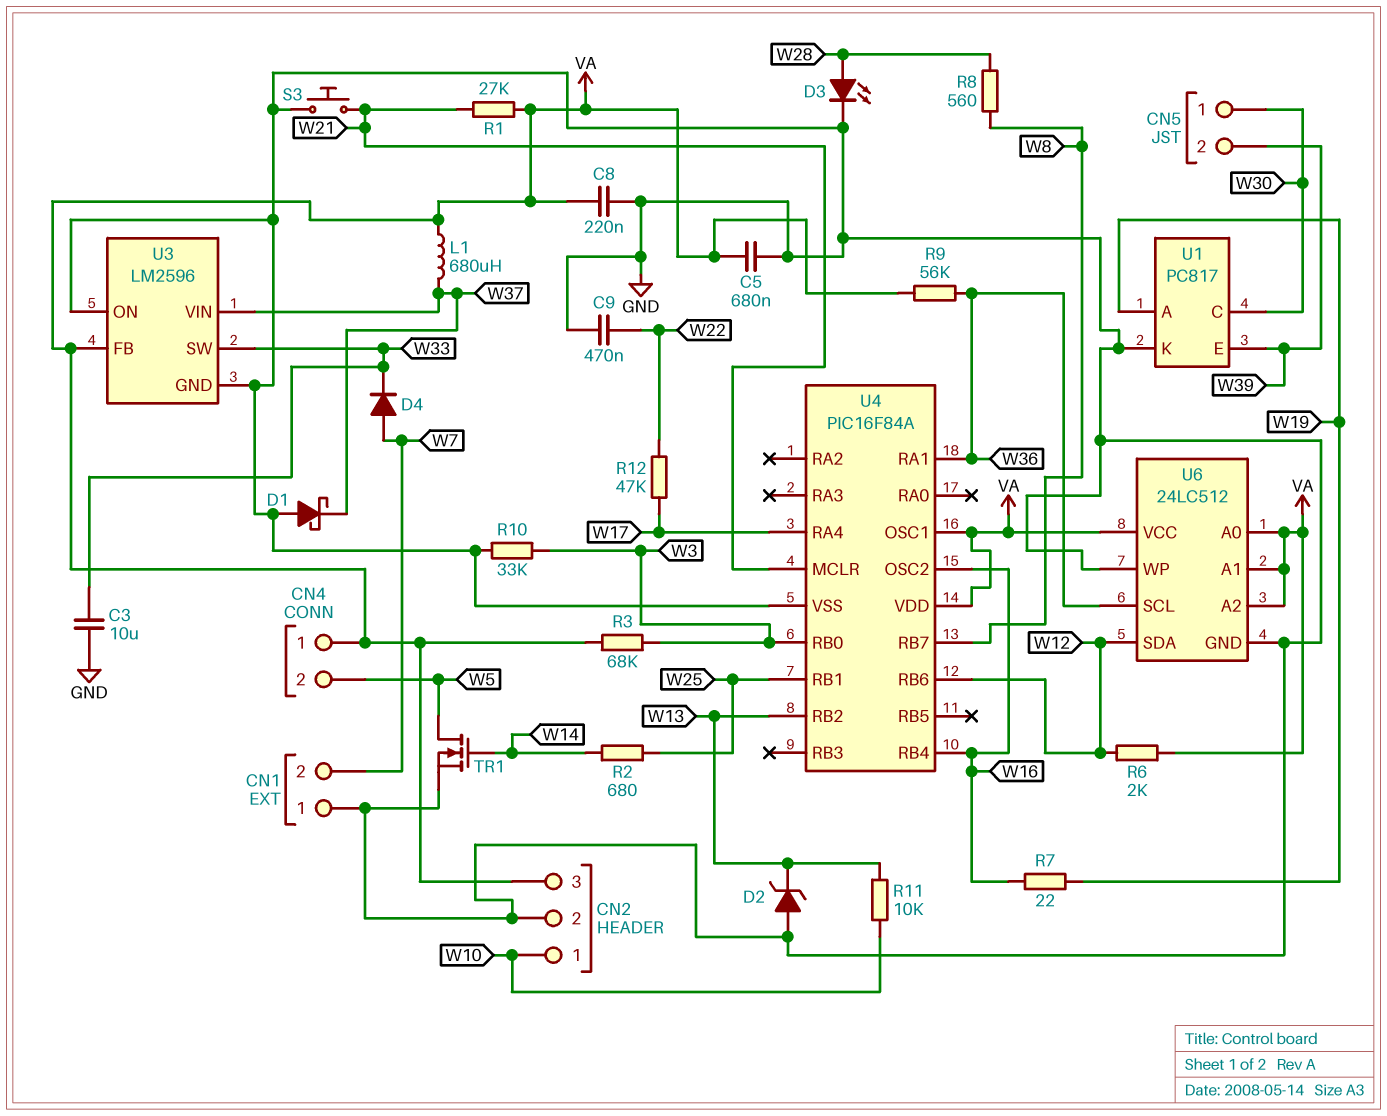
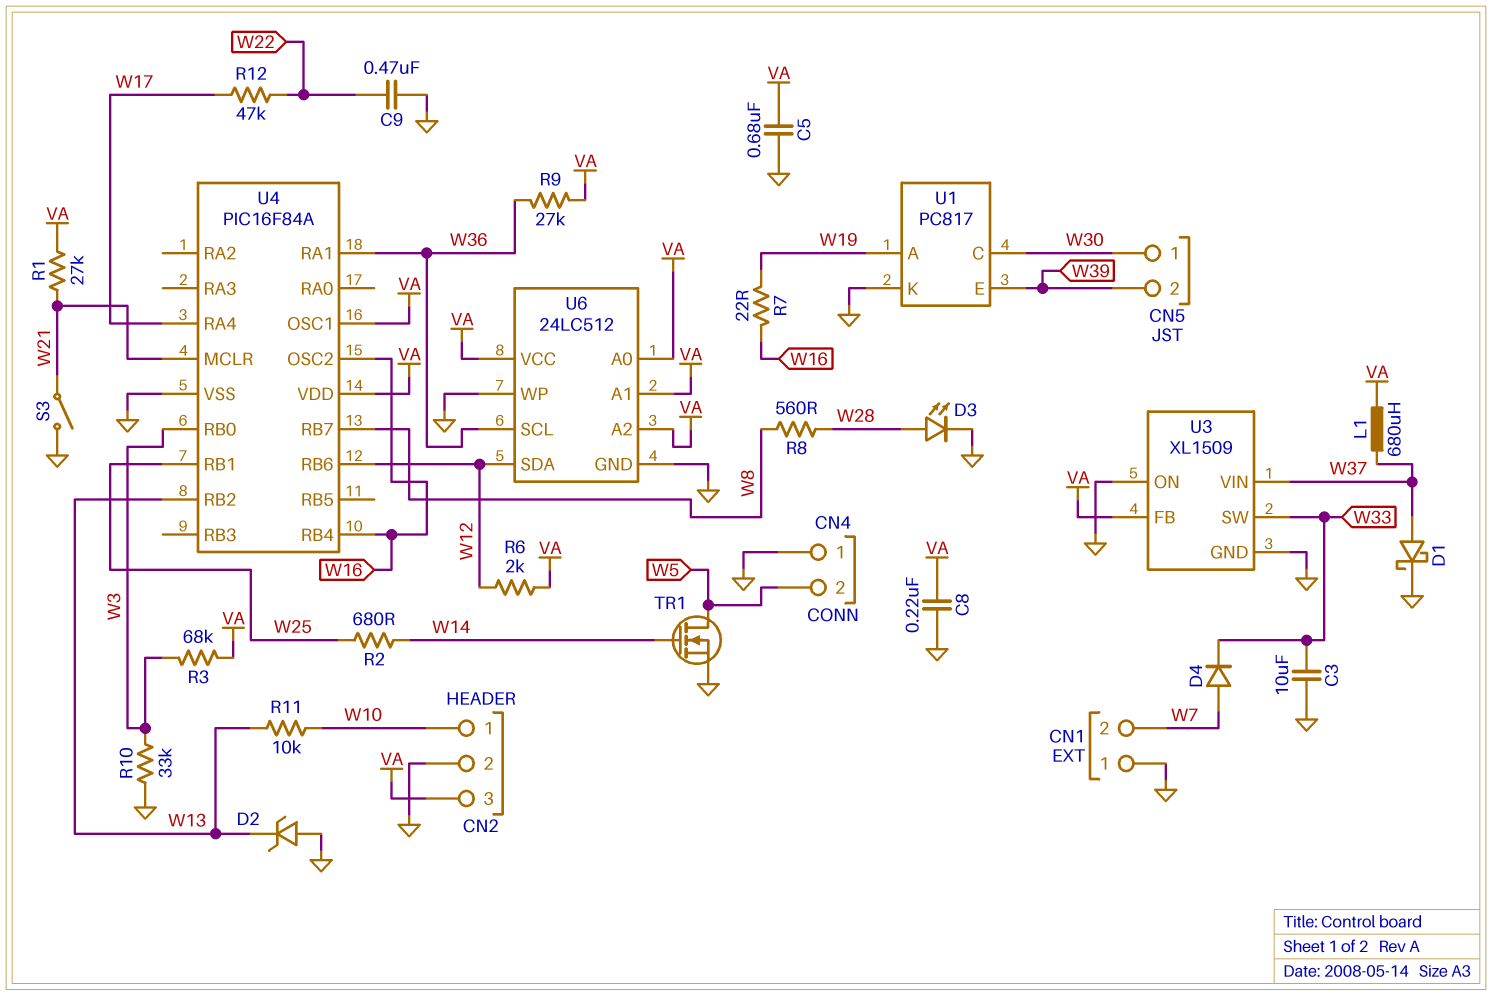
CN4 pin 1: VA -> GND
D1: schottky (A GND, K W37) -> schottky (A W37, K GND)
R9: 56k (VA, W36) -> 27k (VA, W36)
S3: button (GND, W21) -> switch (GND, W21)
U3: LM2596 -> XL1509

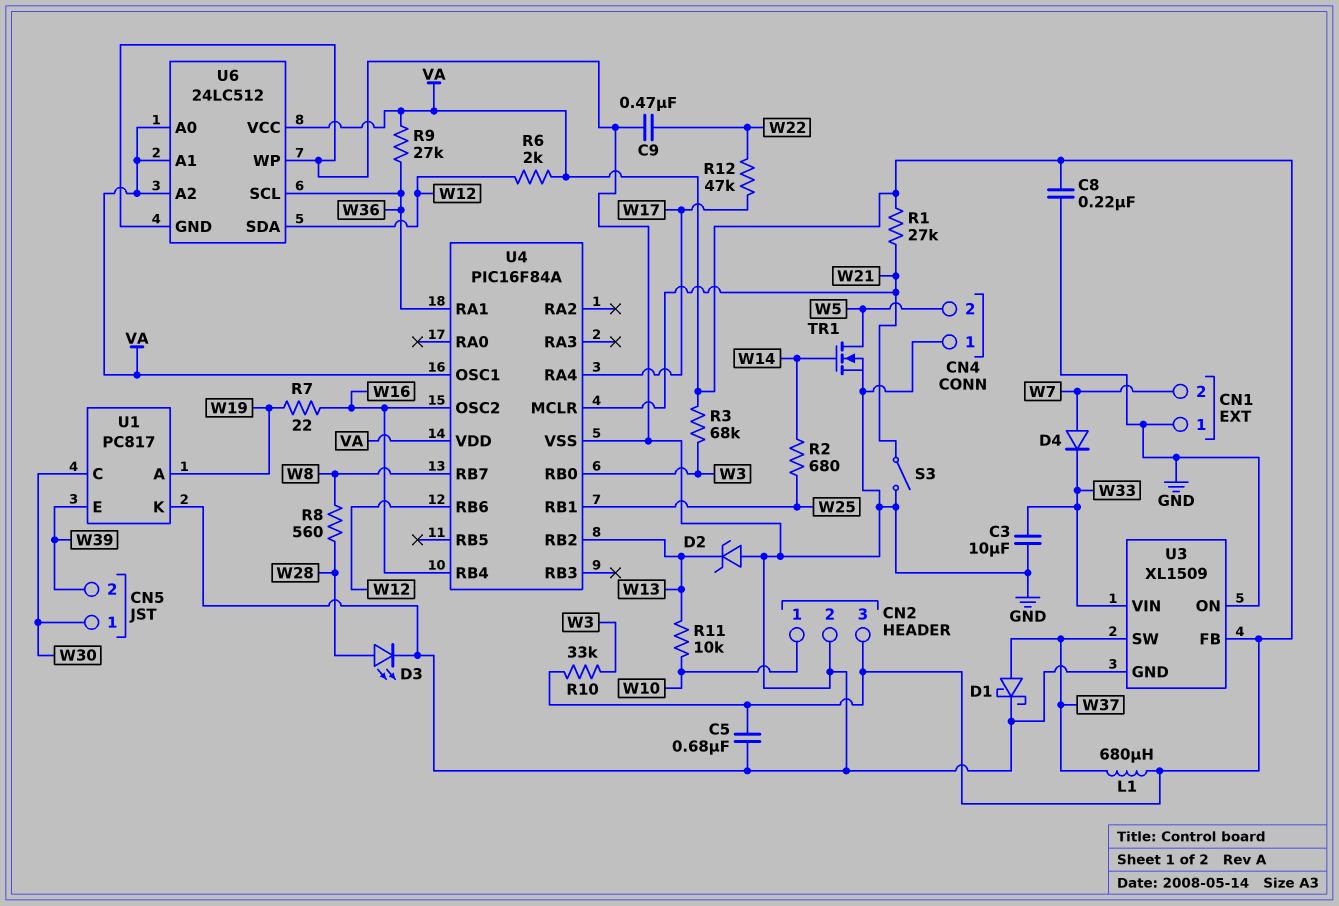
R10: 33k (GND, W3) -> 33k (VA, W3)
U3 pin SW: W33 -> W37
U3 pin VIN: W37 -> W33

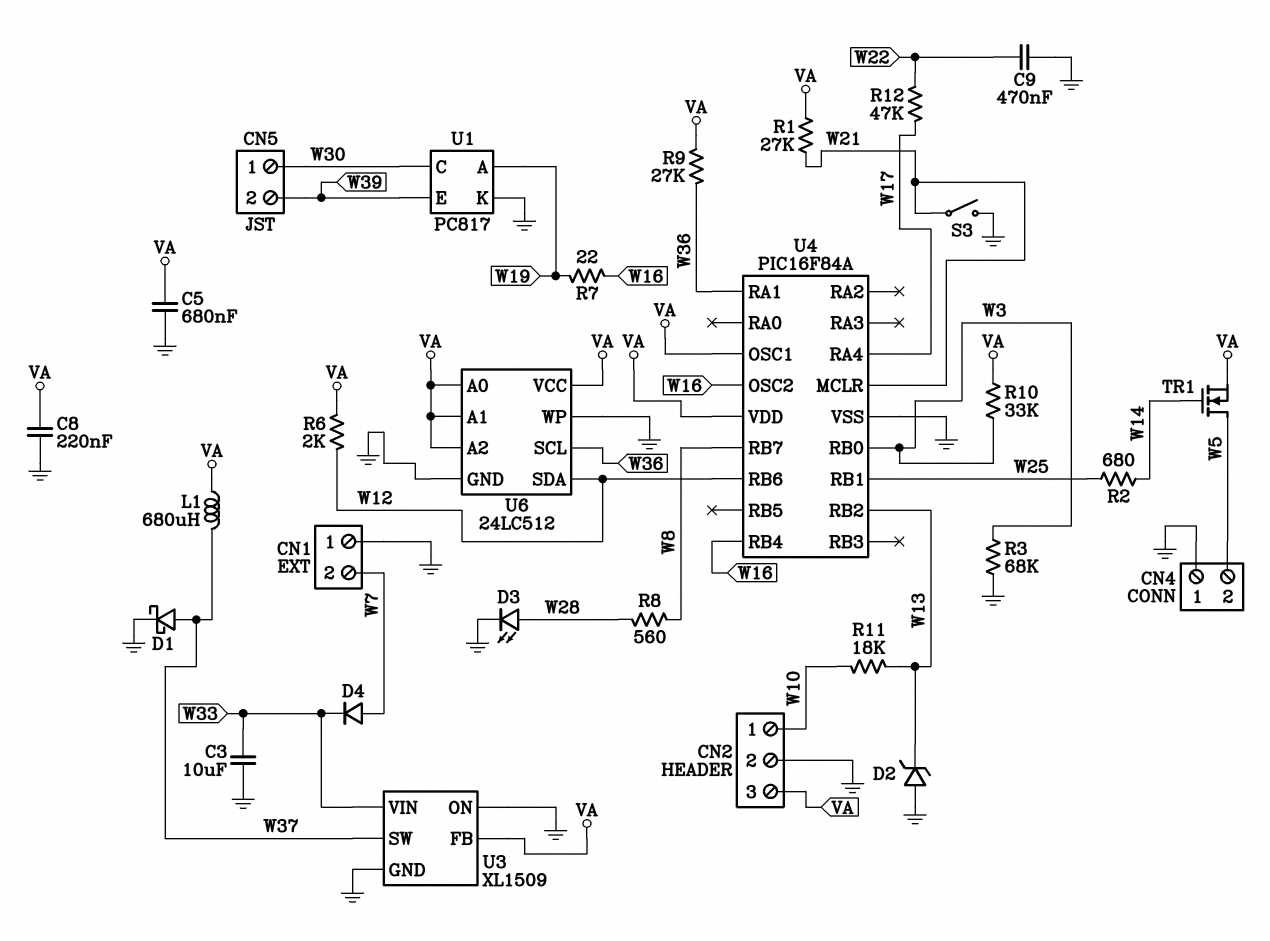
R3: 68k (VA, W3) -> 68k (GND, W3)
R11: 10k (W10, W13) -> 18k (W10, W13)
TR1: NMOS (G W14, D W5, S GND) -> NMOS (G W14, D W5, S VA)

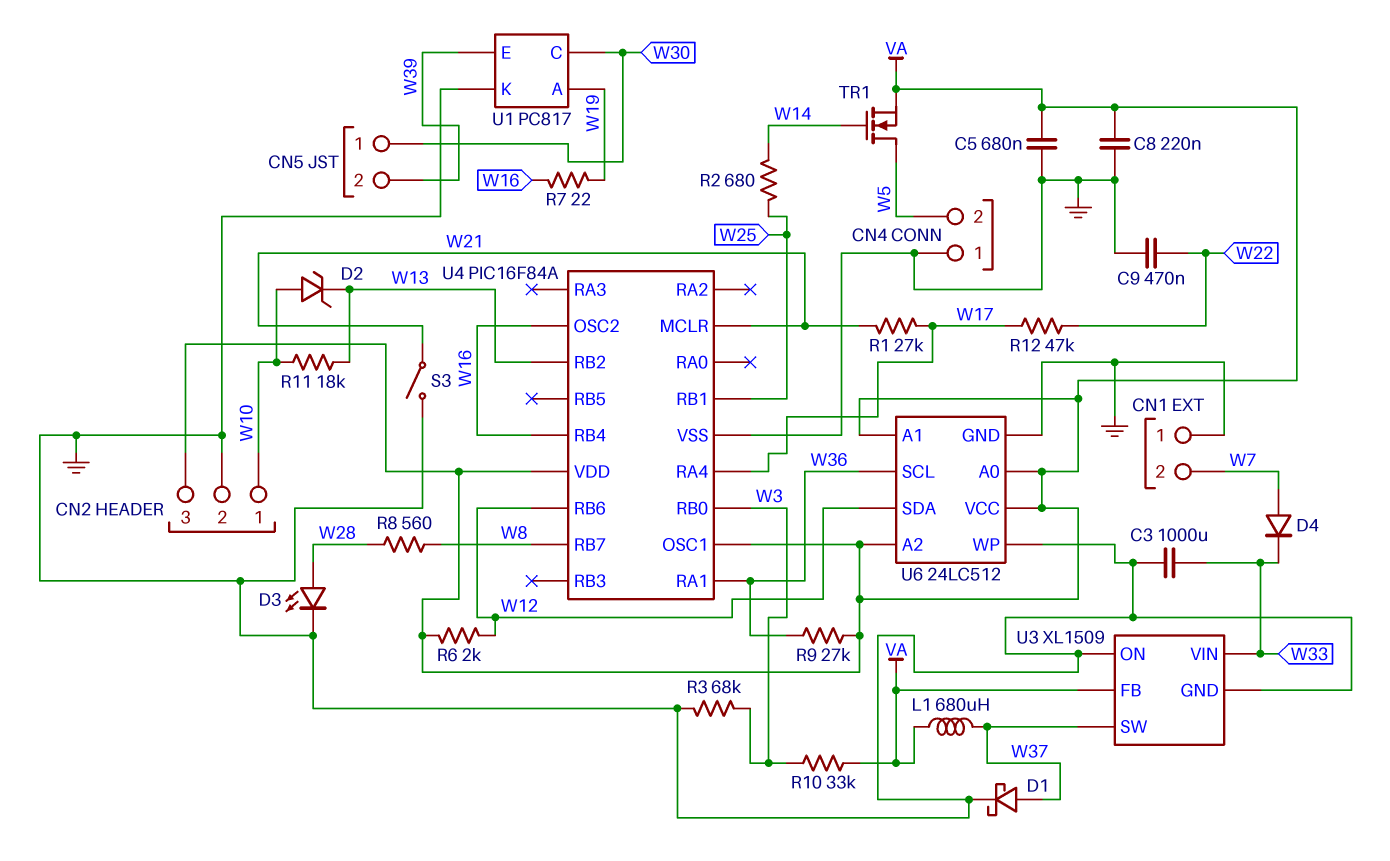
C3: 10uF (GND, W33) -> 1000uF (GND, W33)
D2: zener (A GND, K W13) -> zener (A W10, K W13)
R1: 27k (VA, W21) -> 27k (W17, W21)

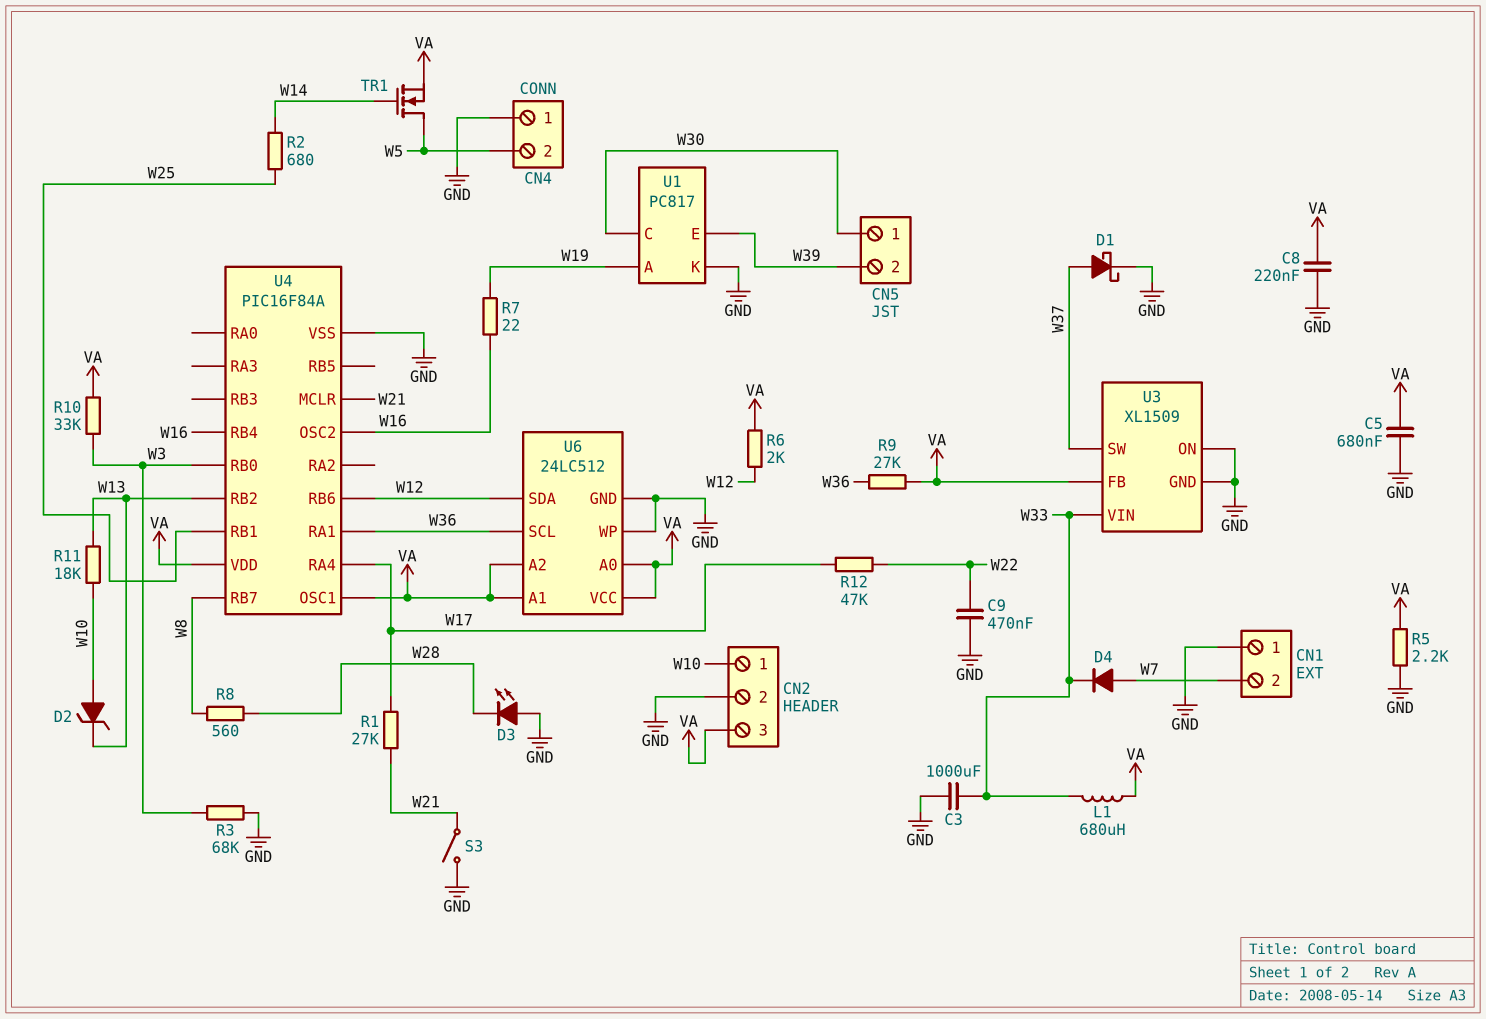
D3: LED (A W28, K GND) -> LED (A GND, K W28)
L1: 680uH (VA, W37) -> 680uH (VA, W33)
R5: none -> 2.2k (GND, VA)

